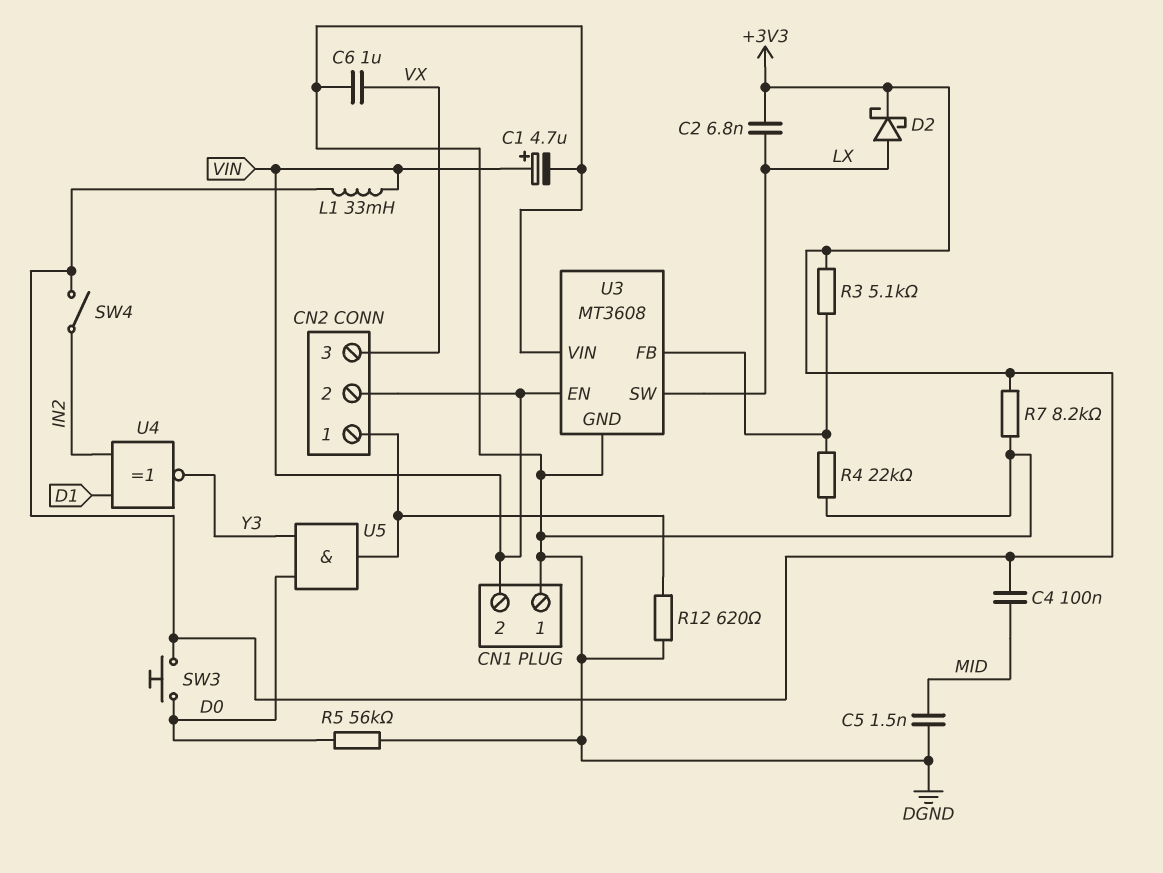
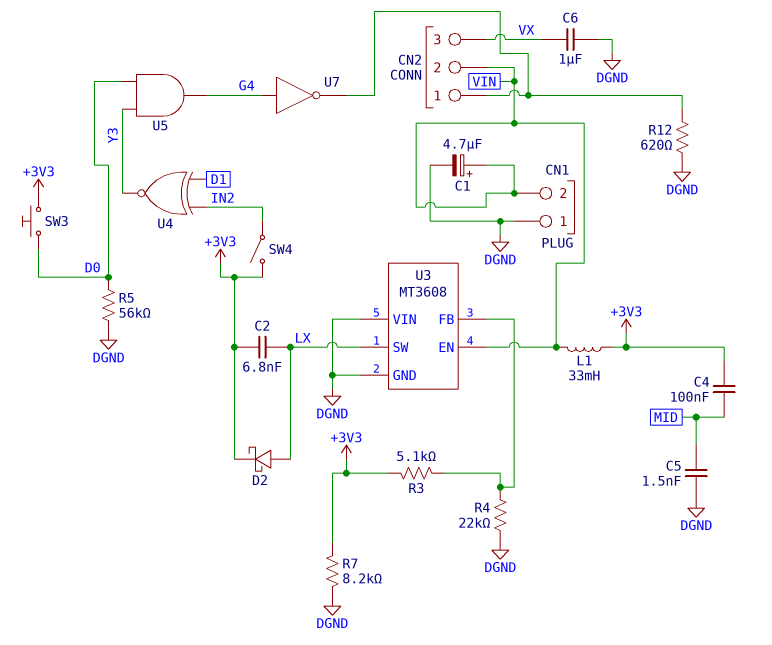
U5: AND (in D0, in Y3, out CN2/1) -> AND (in D0, in Y3, out G4)
U7: none -> NOT (in G4, out CN2/1)

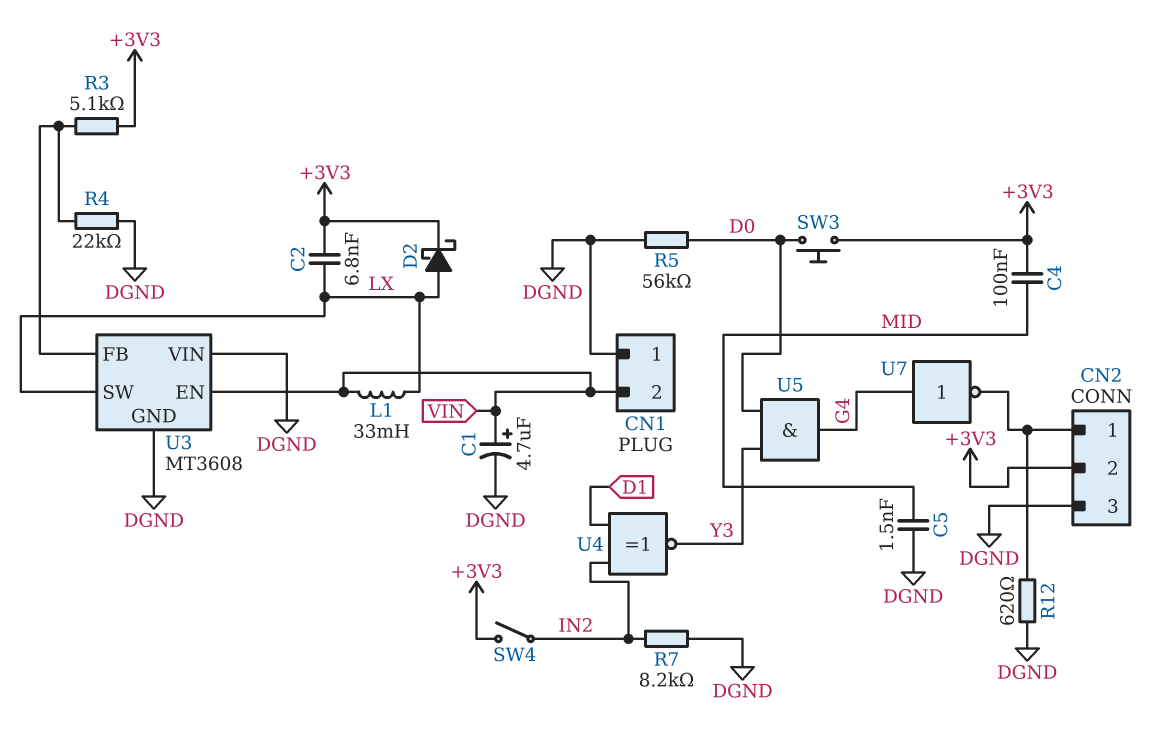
C6: 1uF (DGND, VX) -> none
CN2 pin 2: VIN -> +3V3
CN2 pin 3: VX -> DGND
L1: 33mH (+3V3, VIN) -> 33mH (LX, VIN)
R7: 8.2k (+3V3, DGND) -> 8.2k (DGND, IN2)

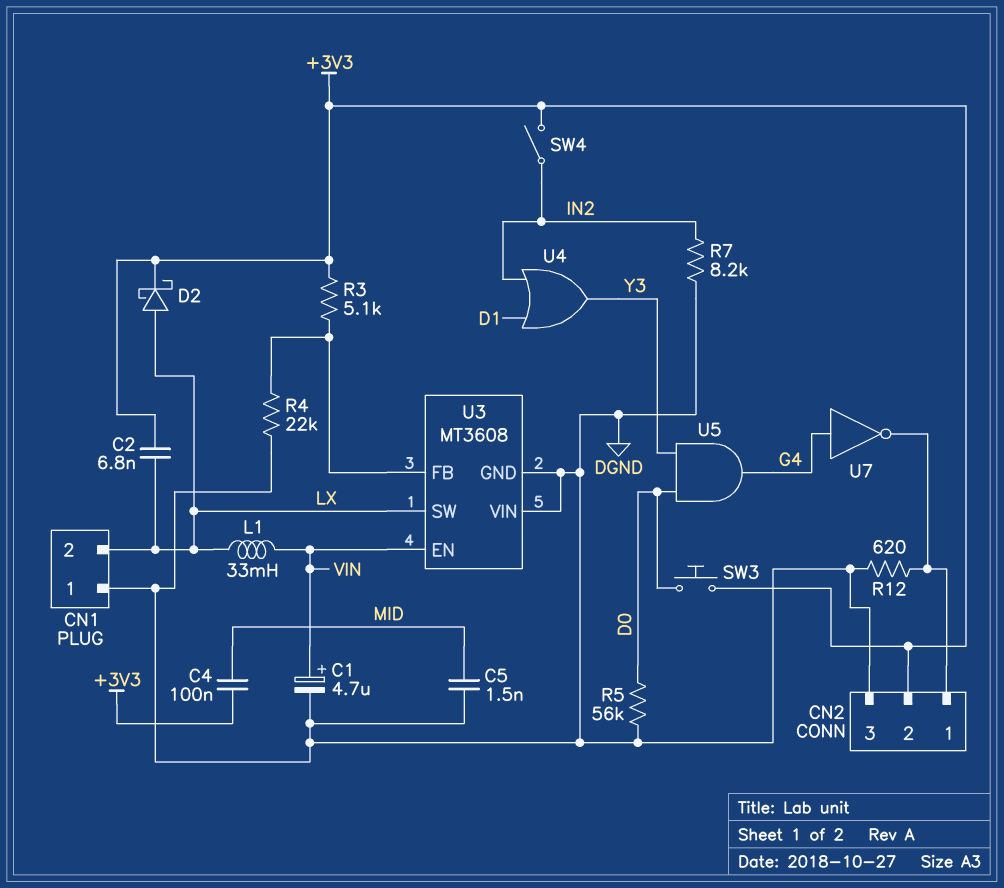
CN1 pin 2: VIN -> LX
U4: XNOR (in D1, in IN2, out Y3) -> OR (in D1, in IN2, out Y3)

